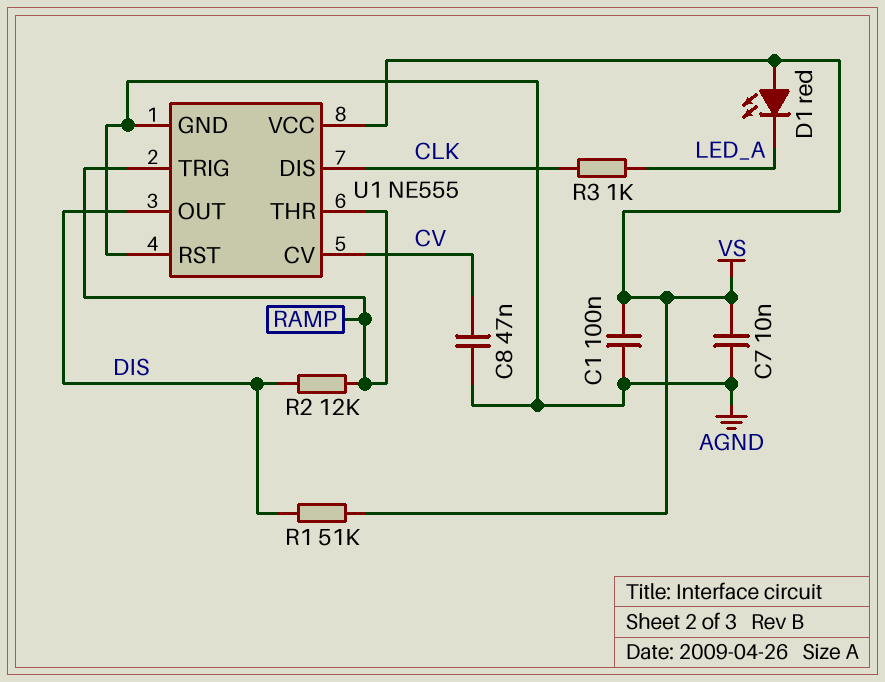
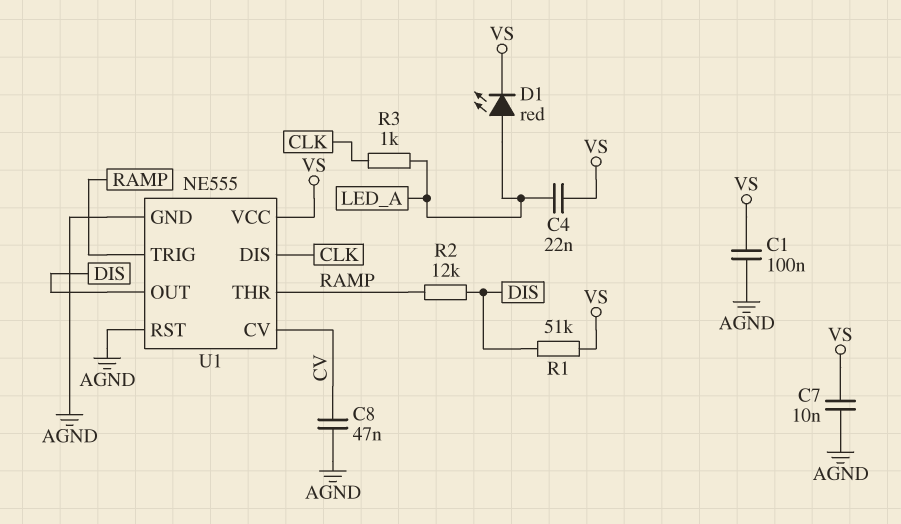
C4: none -> 22nF (LED_A, VS)
D1: LED red (A VS, K LED_A) -> LED red (A LED_A, K VS)

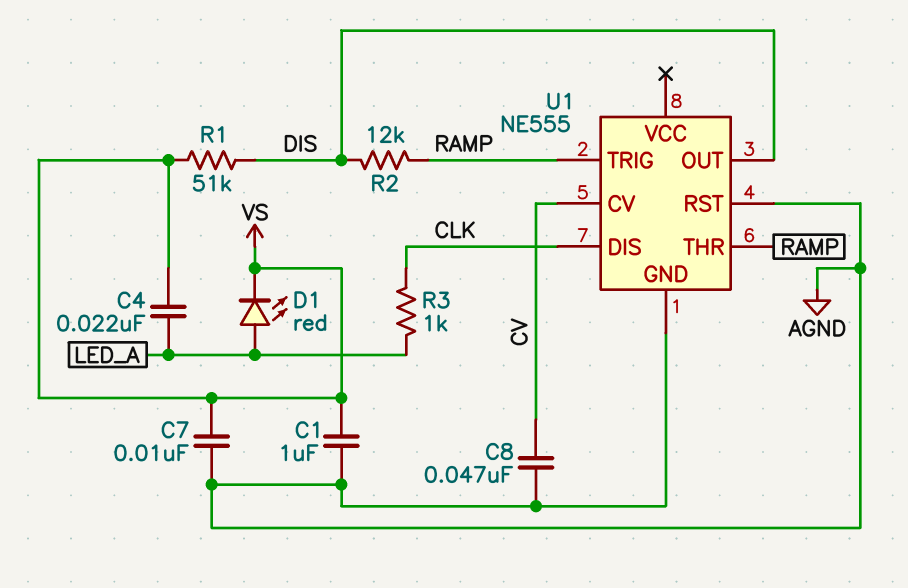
C1: 100nF (AGND, VS) -> 1uF (AGND, VS)
U1 pin VCC: VS -> none

